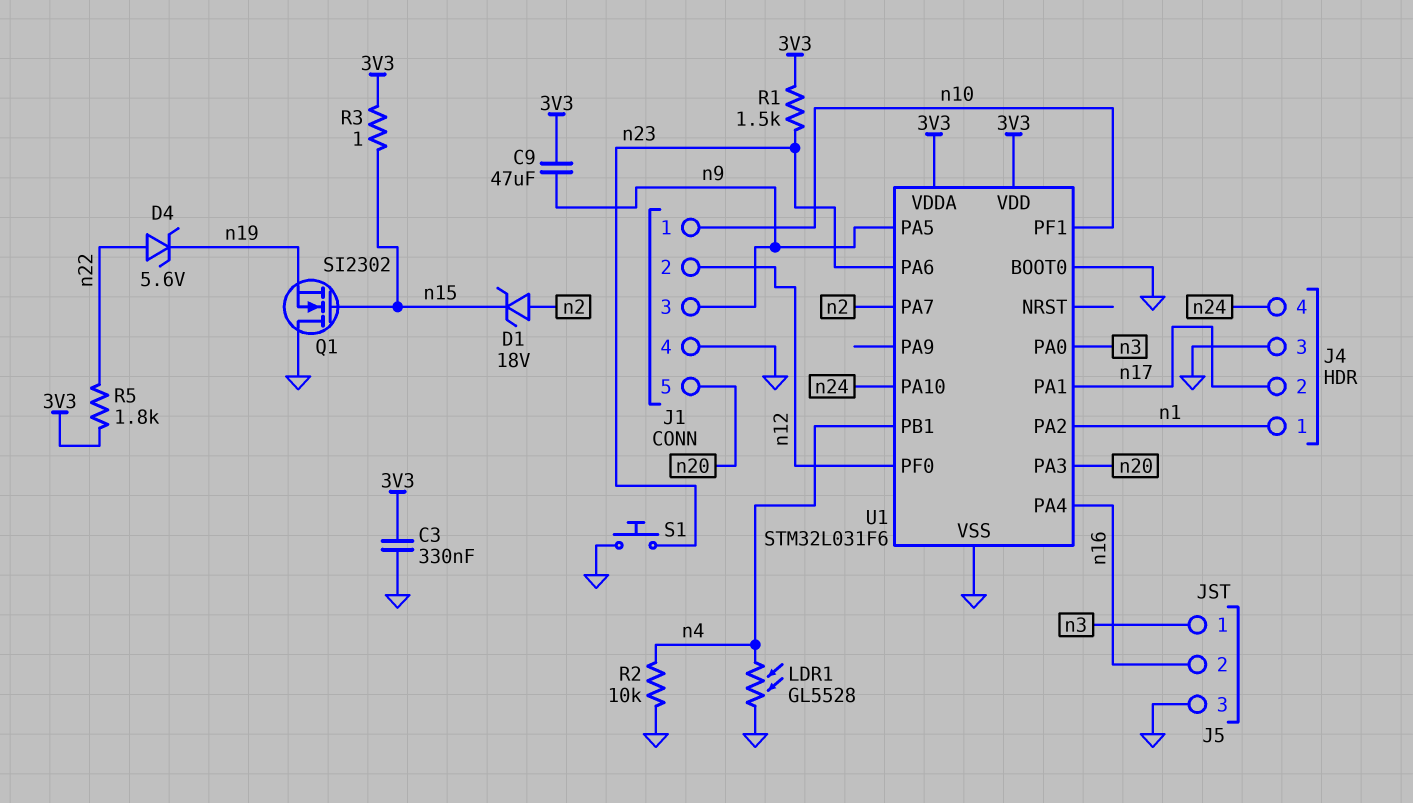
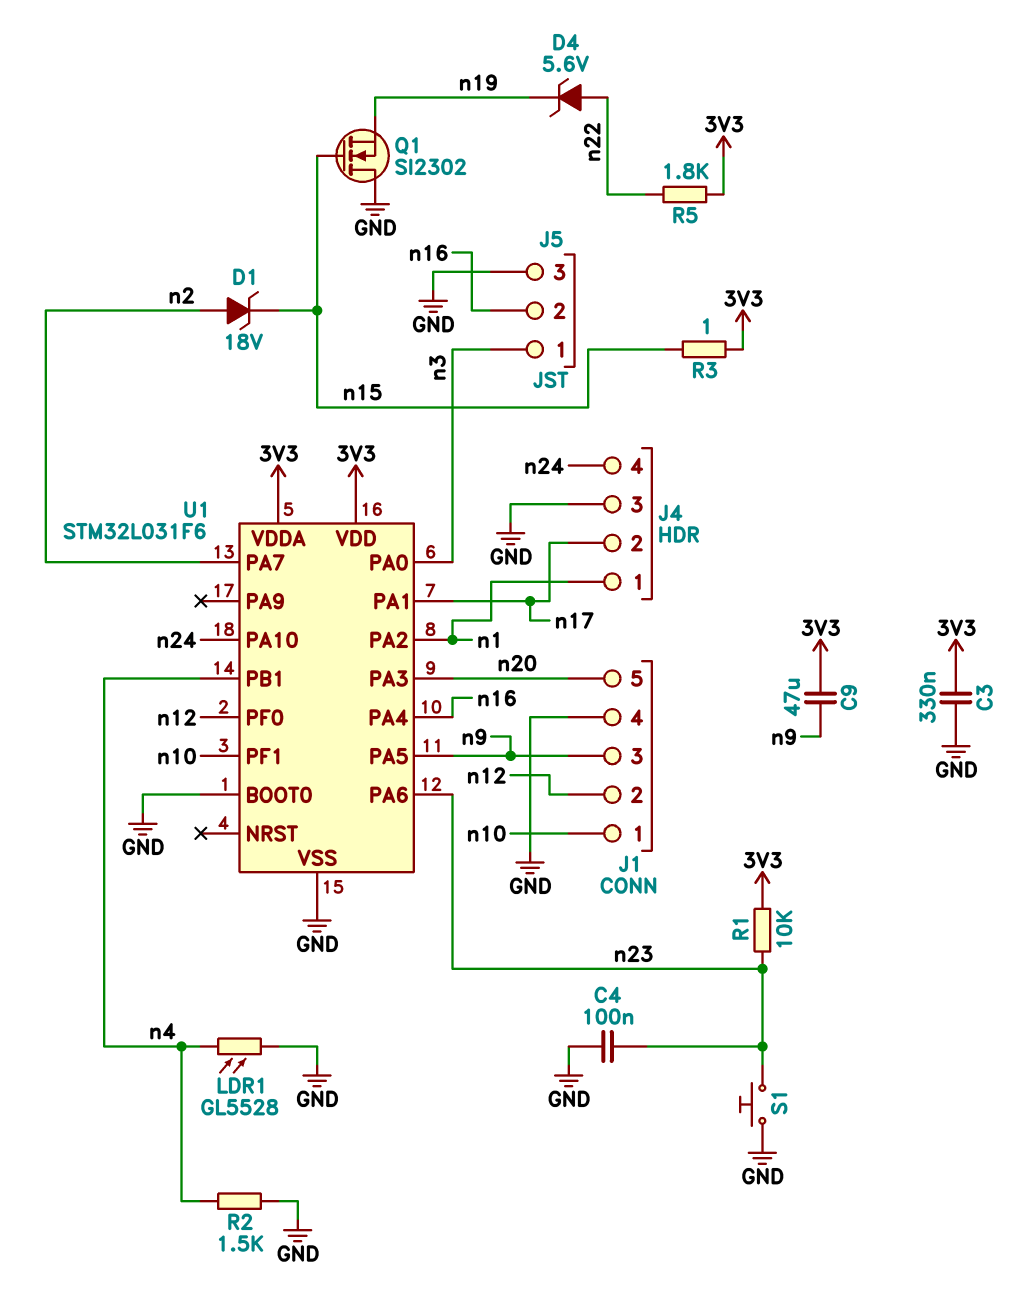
C4: none -> 100nF (GND, n23)
R1: 1.5k (3V3, n23) -> 10k (3V3, n23)
R2: 10k (GND, n4) -> 1.5k (GND, n4)

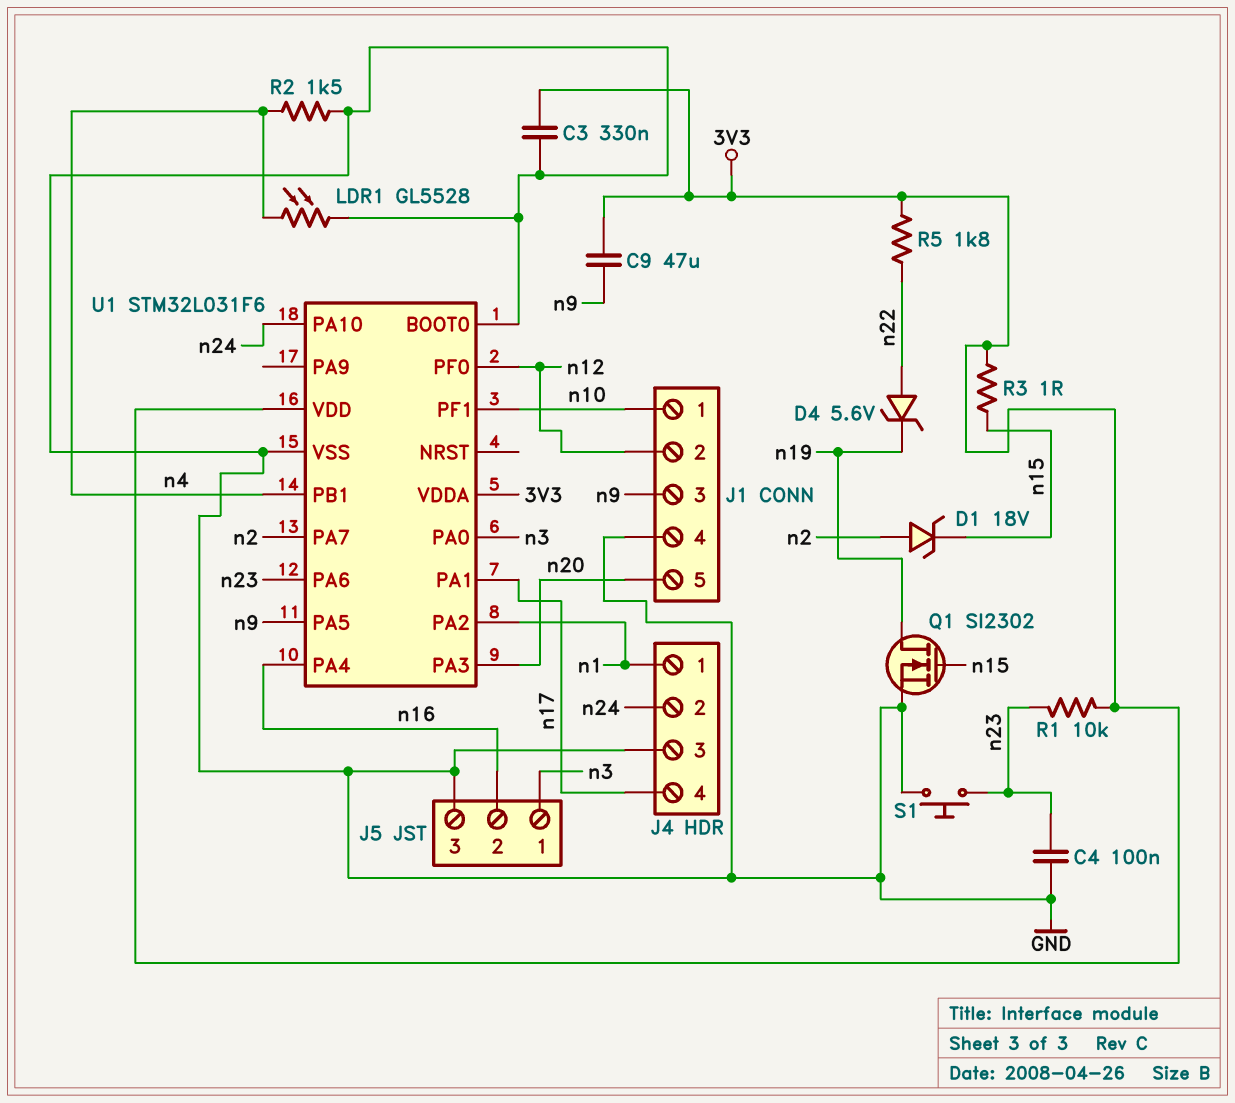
J4 pin 2: n17 -> n24
J4 pin 4: n24 -> n17
Q1: NMOS SI2302 (G n15, D GND, S n19) -> NMOS SI2302 (G n15, D n19, S GND)

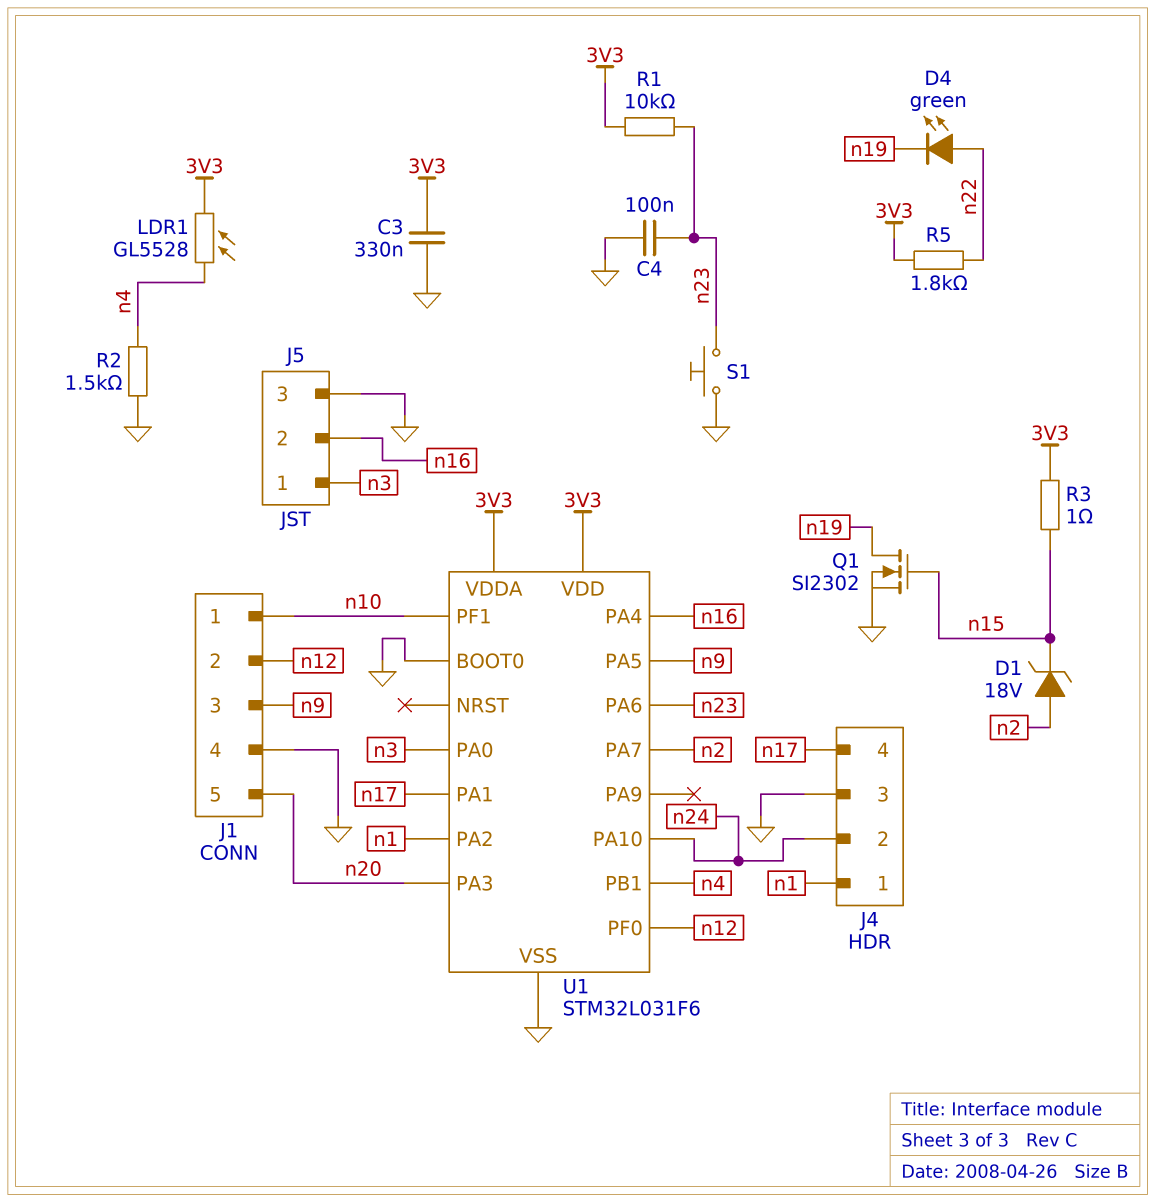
C9: 47uF (3V3, n9) -> none
D4: zener 5.6V (A n22, K n19) -> LED green (A n22, K n19)
LDR1: GL5528 (GND, n4) -> GL5528 (3V3, n4)

